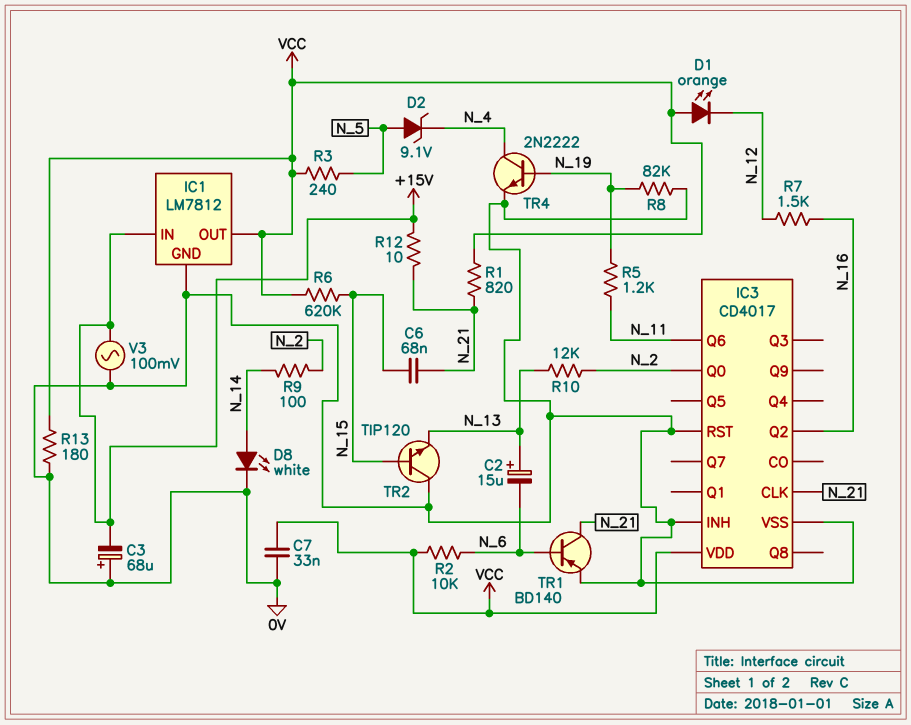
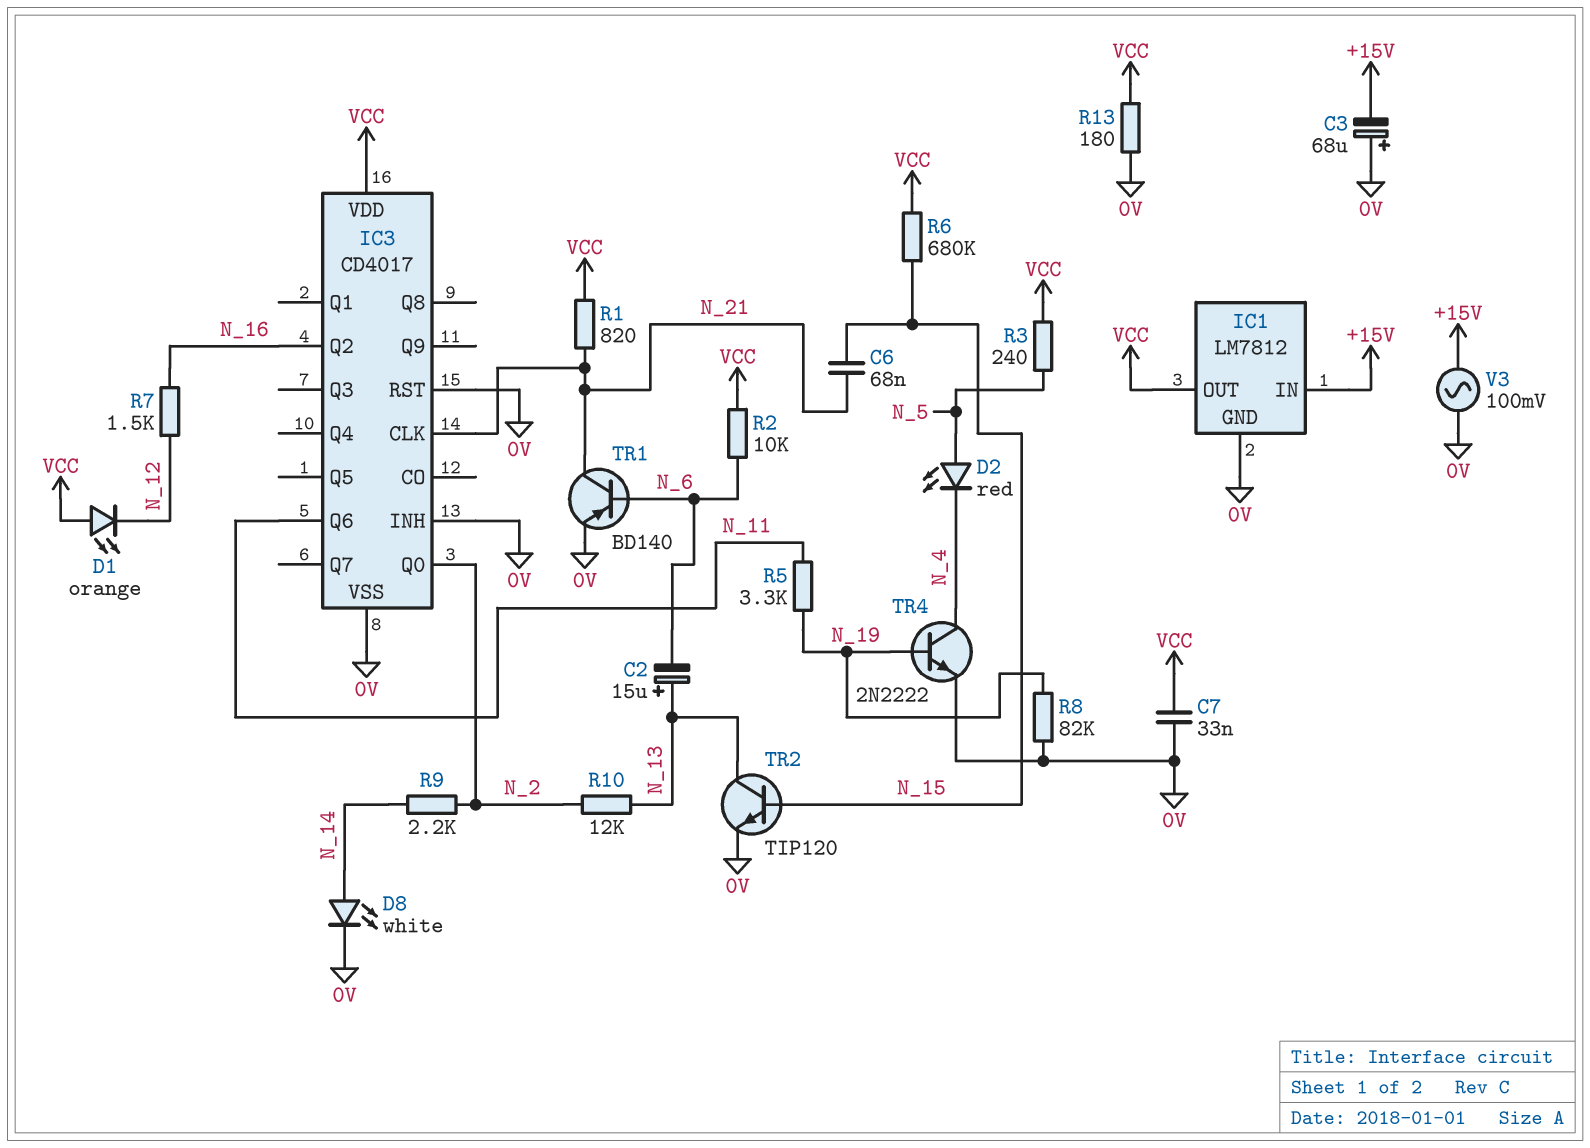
D2: zener 9.1V (A N_5, K N_4) -> LED red (A N_5, K N_4)
R5: 1.2k (N_11, N_19) -> 3.3k (N_11, N_19)
R6: 620k (N_15, VCC) -> 680k (N_15, VCC)
R9: 100 (N_2, N_14) -> 2.2k (N_2, N_14)
R12: 10 (+15V, N_21) -> none
TR2: NPN TIP120 (B N_15, C 0V, E N_13) -> NPN TIP120 (B N_15, C N_13, E 0V)

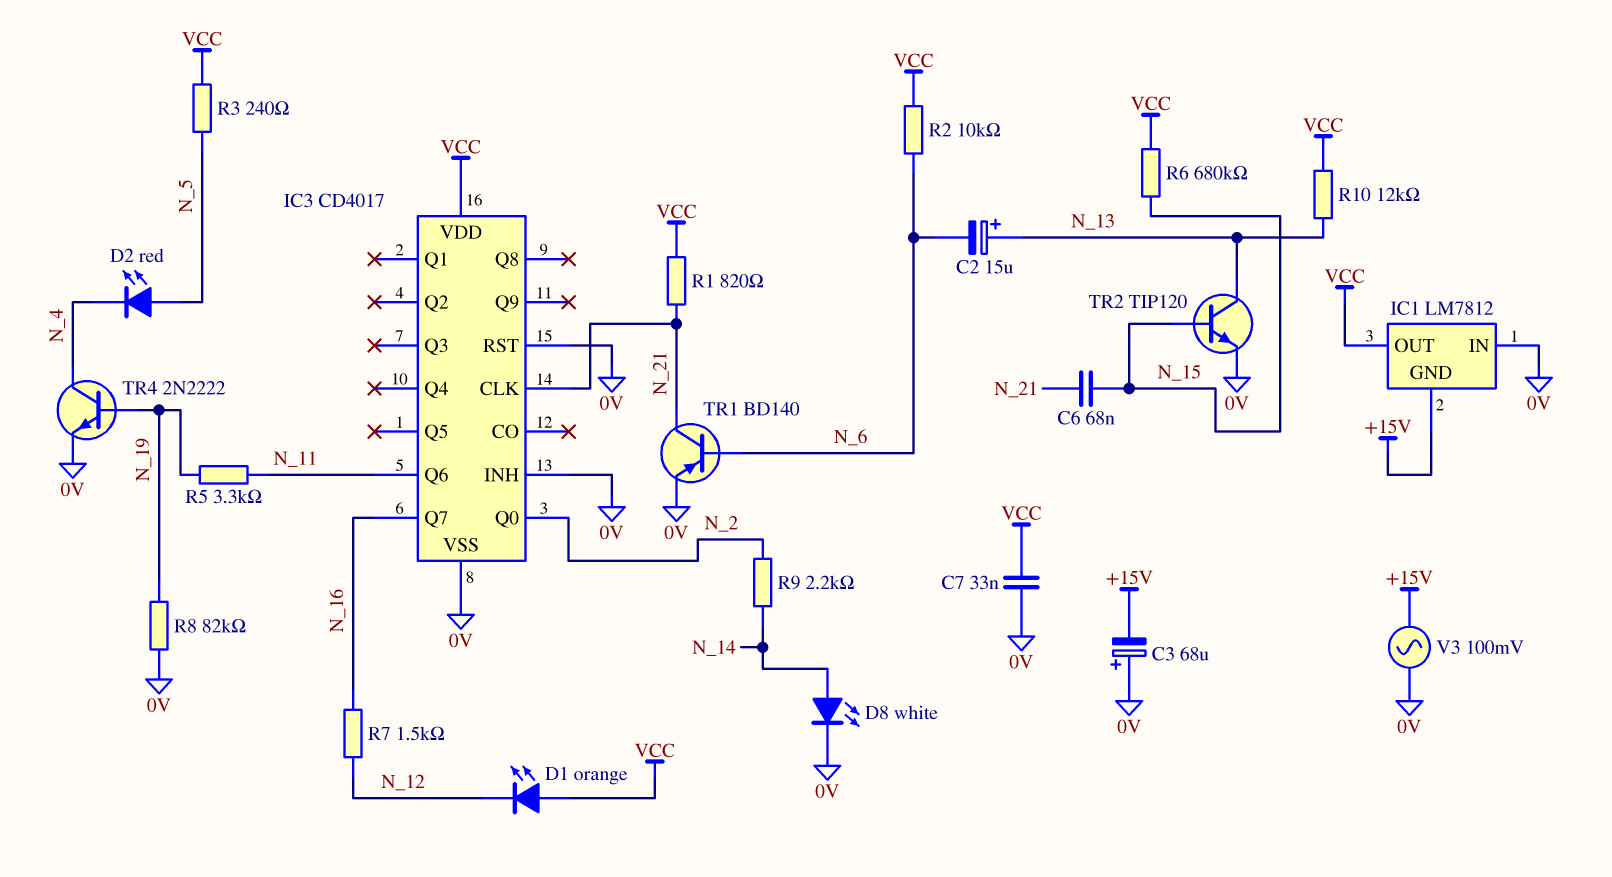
IC1 pin GND: 0V -> +15V
IC1 pin IN: +15V -> 0V
IC3 pin Q2: N_16 -> none
IC3 pin Q7: none -> N_16
R10: 12k (N_2, N_13) -> 12k (N_13, VCC)
R13: 180 (0V, VCC) -> none

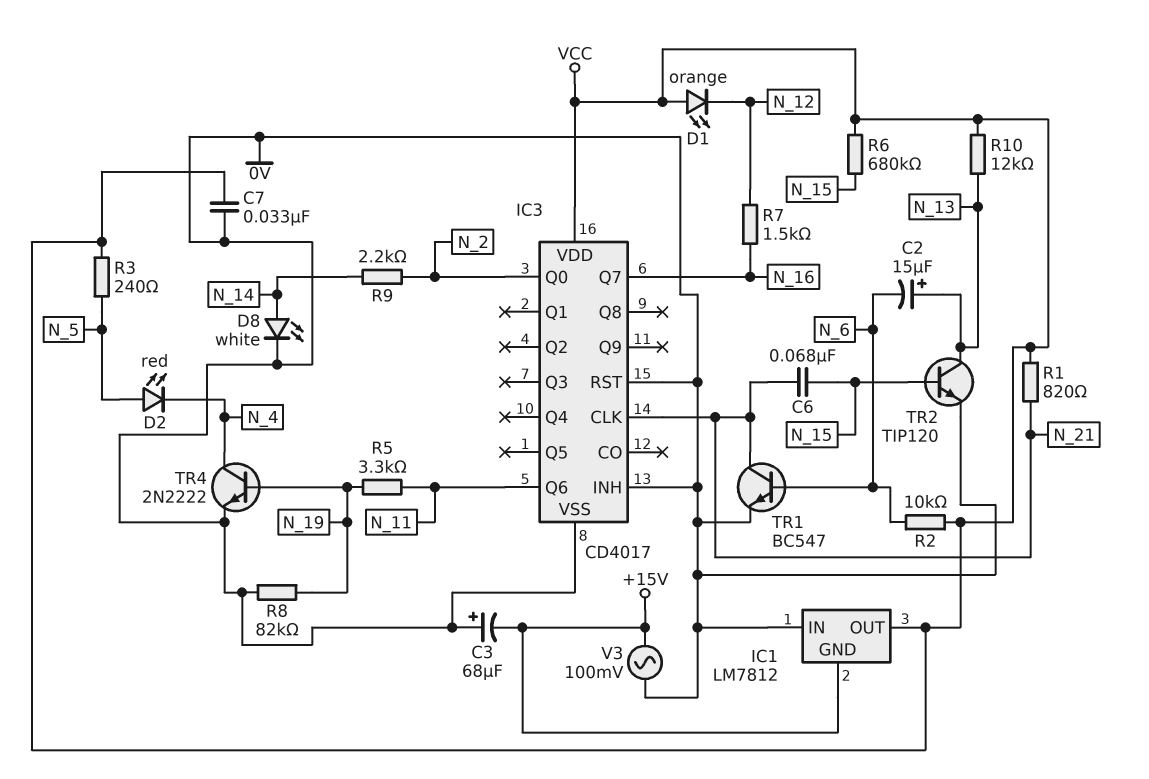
TR1: PNP BD140 (B N_6, C N_21, E 0V) -> NPN BC547 (B N_6, C N_21, E 0V)

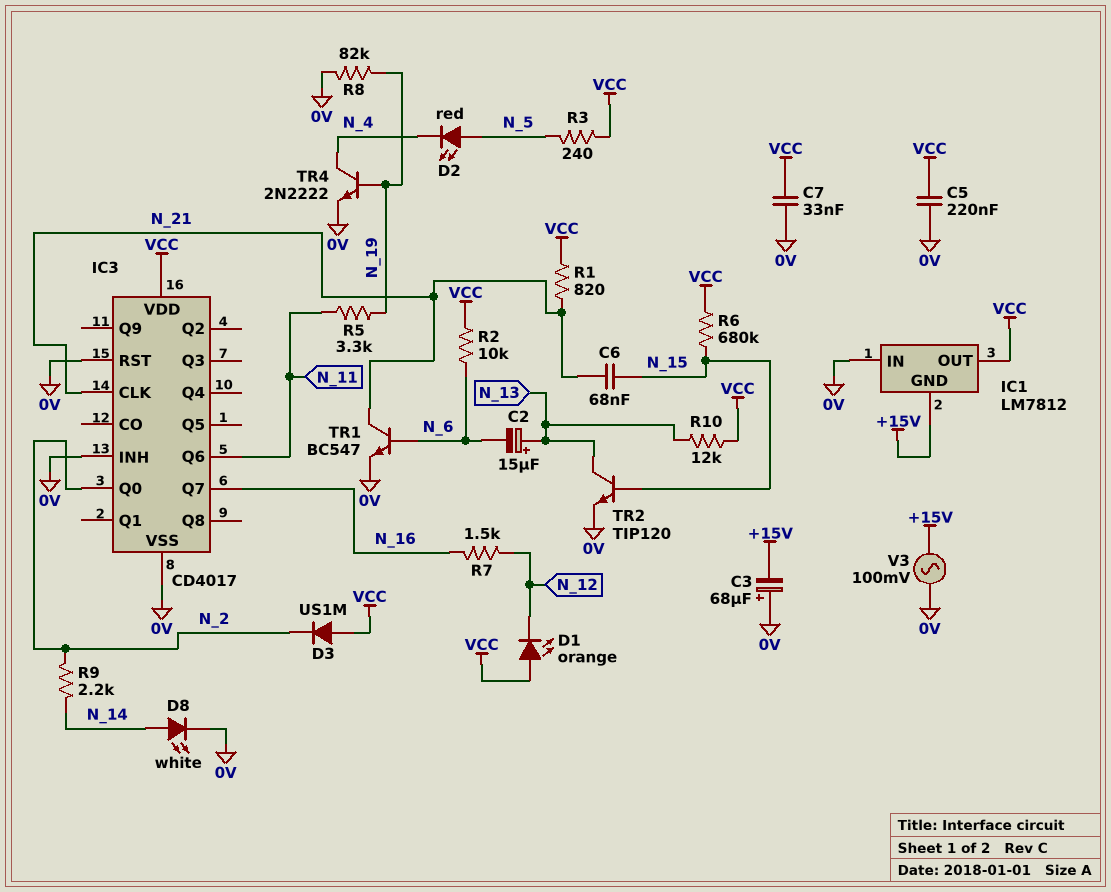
C5: none -> 220nF (0V, VCC)
D3: none -> diode US1M (A VCC, K N_2)

